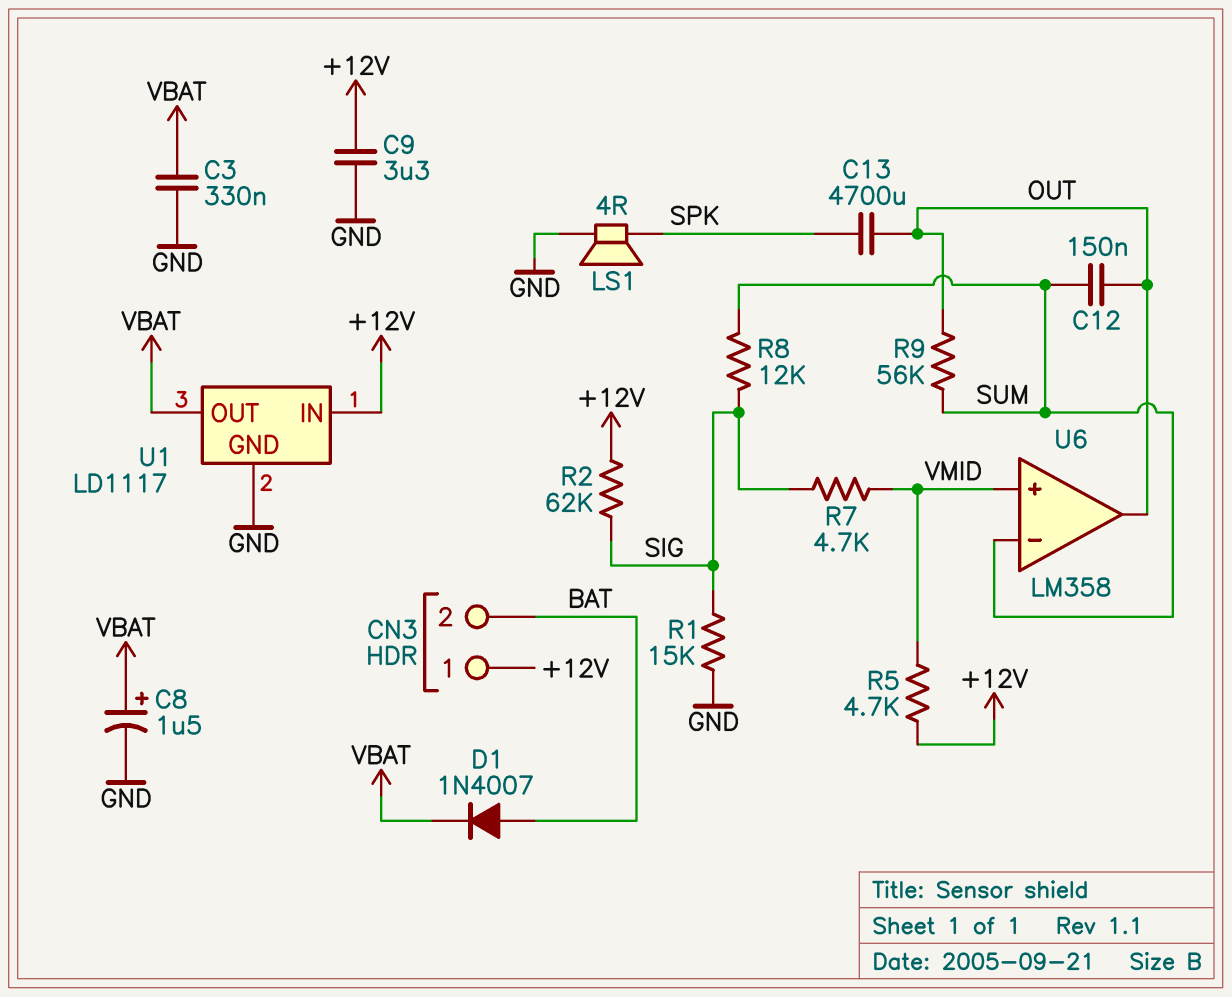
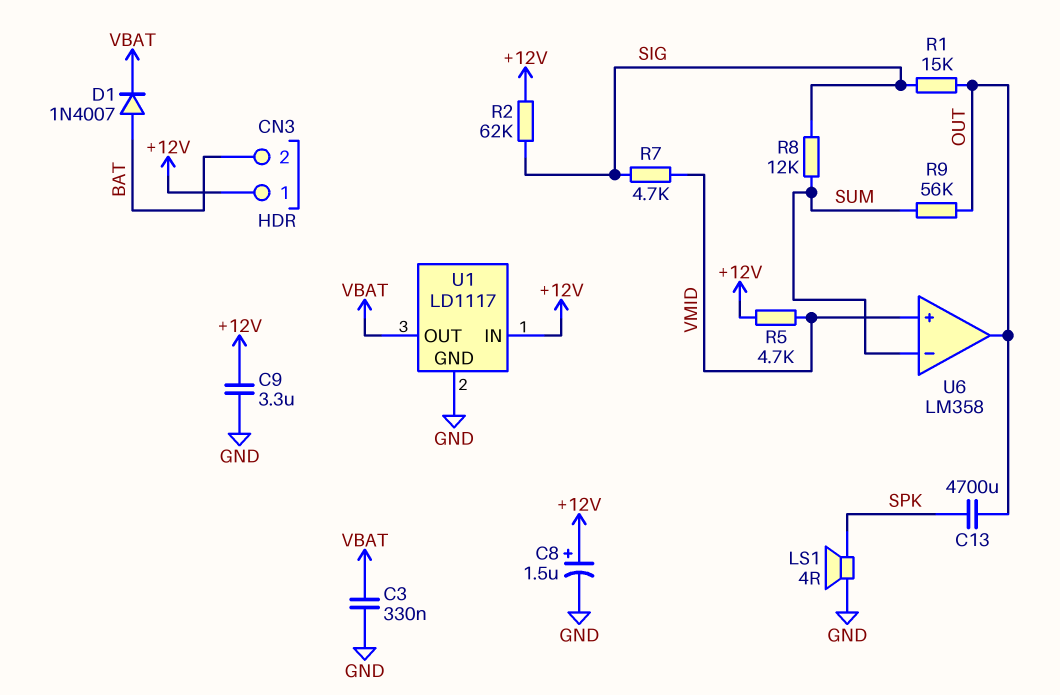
C8: 1.5uF (plus VBAT, minus GND) -> 1.5uF (plus +12V, minus GND)
C12: 150nF (OUT, SUM) -> none
R1: 15k (GND, SIG) -> 15k (OUT, SIG)

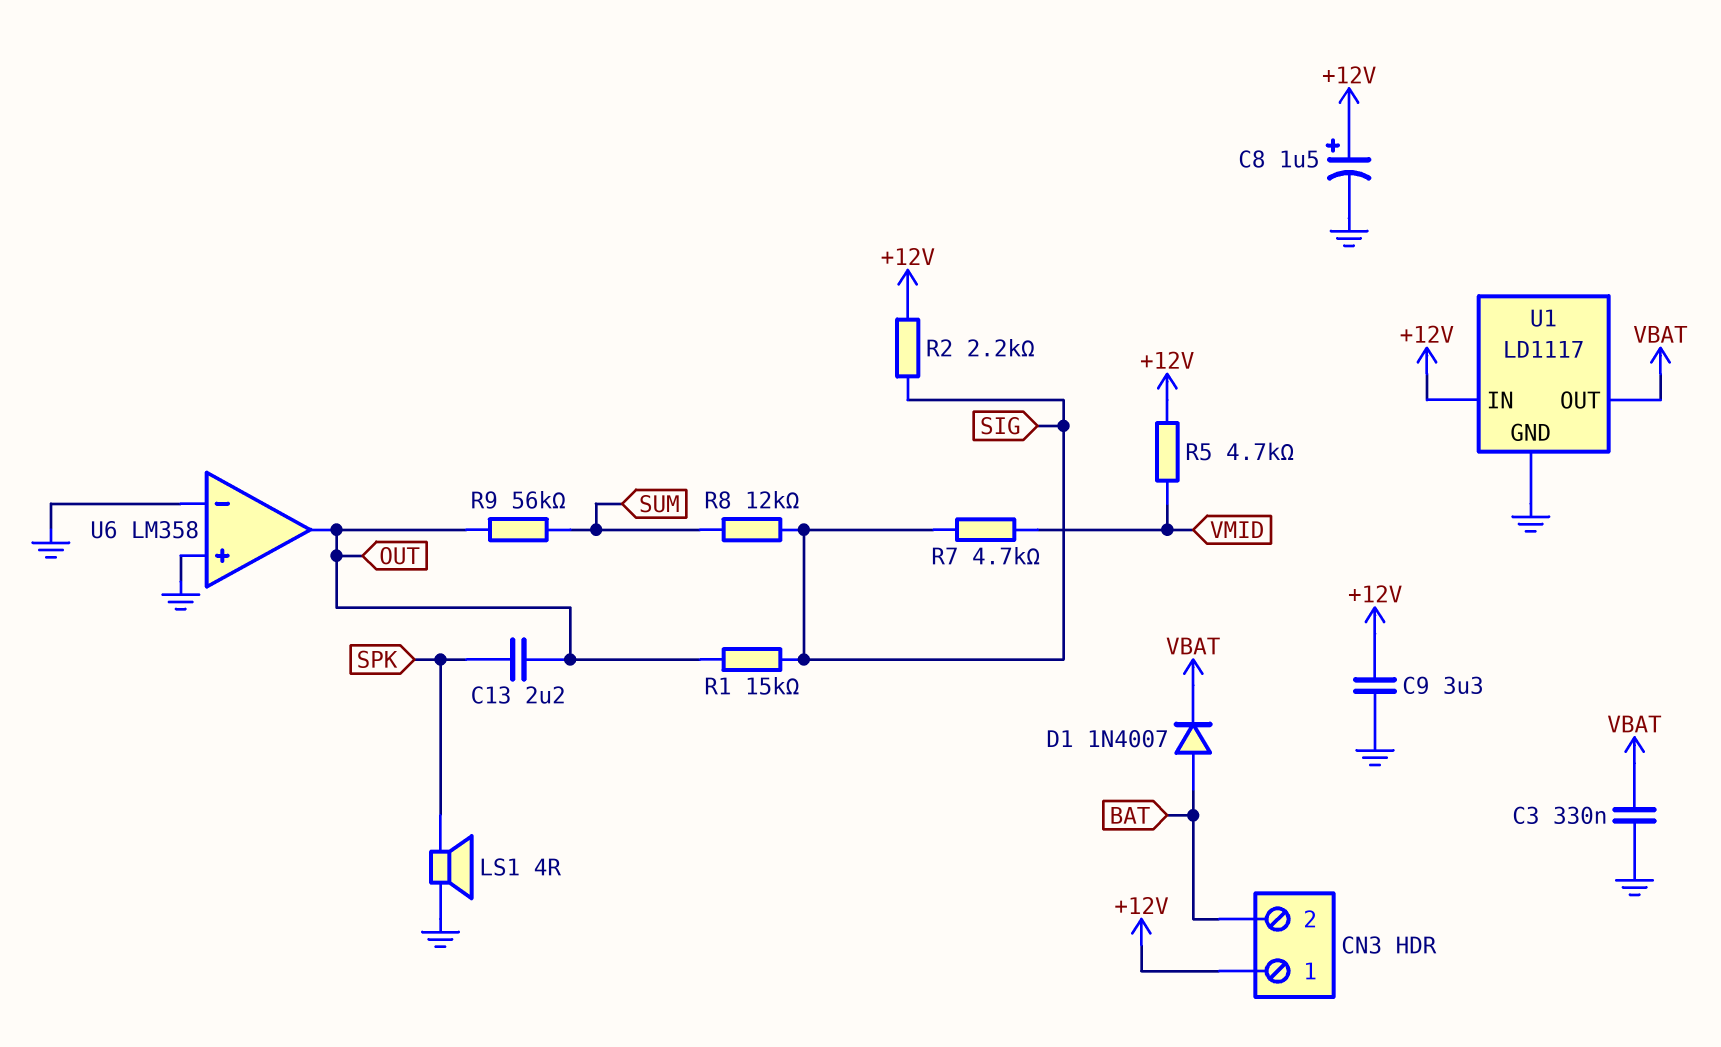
C13: 4700uF (OUT, SPK) -> 2.2uF (OUT, SPK)
R2: 62k (+12V, SIG) -> 2.2k (+12V, SIG)
U6 pin in+: VMID -> GND
U6 pin in-: SUM -> GND

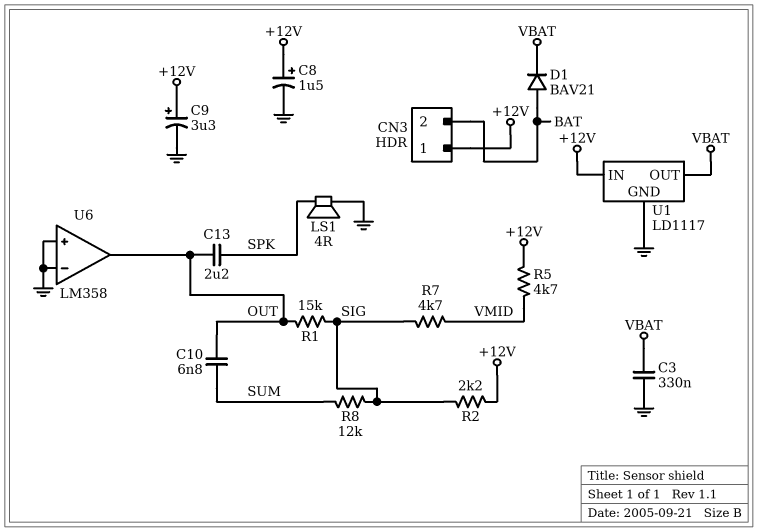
C9: 3.3uF (+12V, GND) -> 3.3uF (plus +12V, minus GND)
C10: none -> 6.8nF (OUT, SUM)
D1: diode 1N4007 (A BAT, K VBAT) -> diode BAV21 (A BAT, K VBAT)
R9: 56k (OUT, SUM) -> none

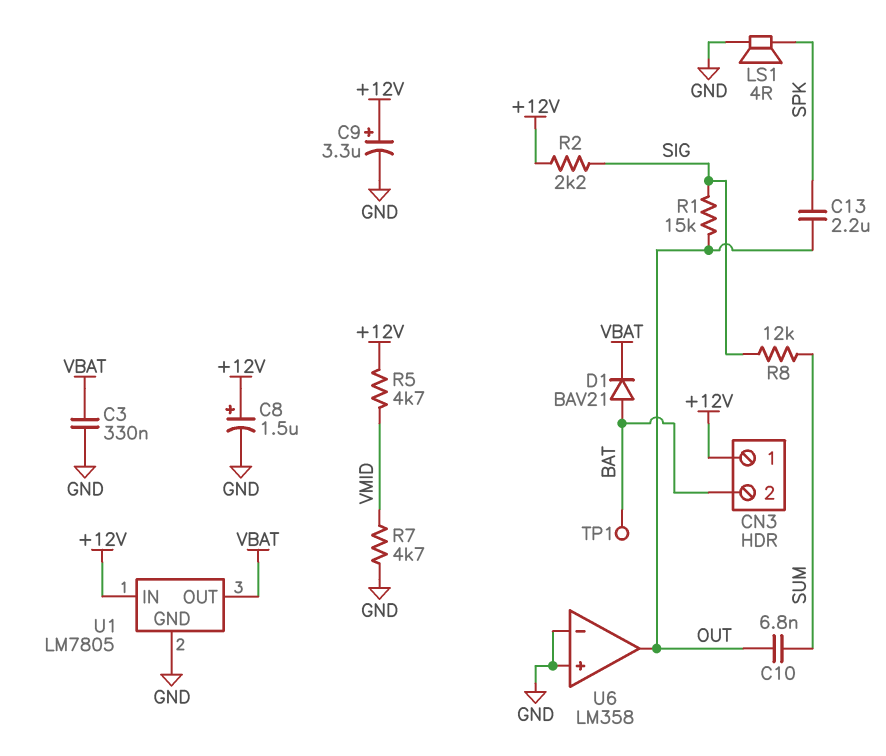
R7: 4.7k (SIG, VMID) -> 4.7k (GND, VMID)
TP1: none -> test point (BAT)
U1: LD1117 -> LM7805

